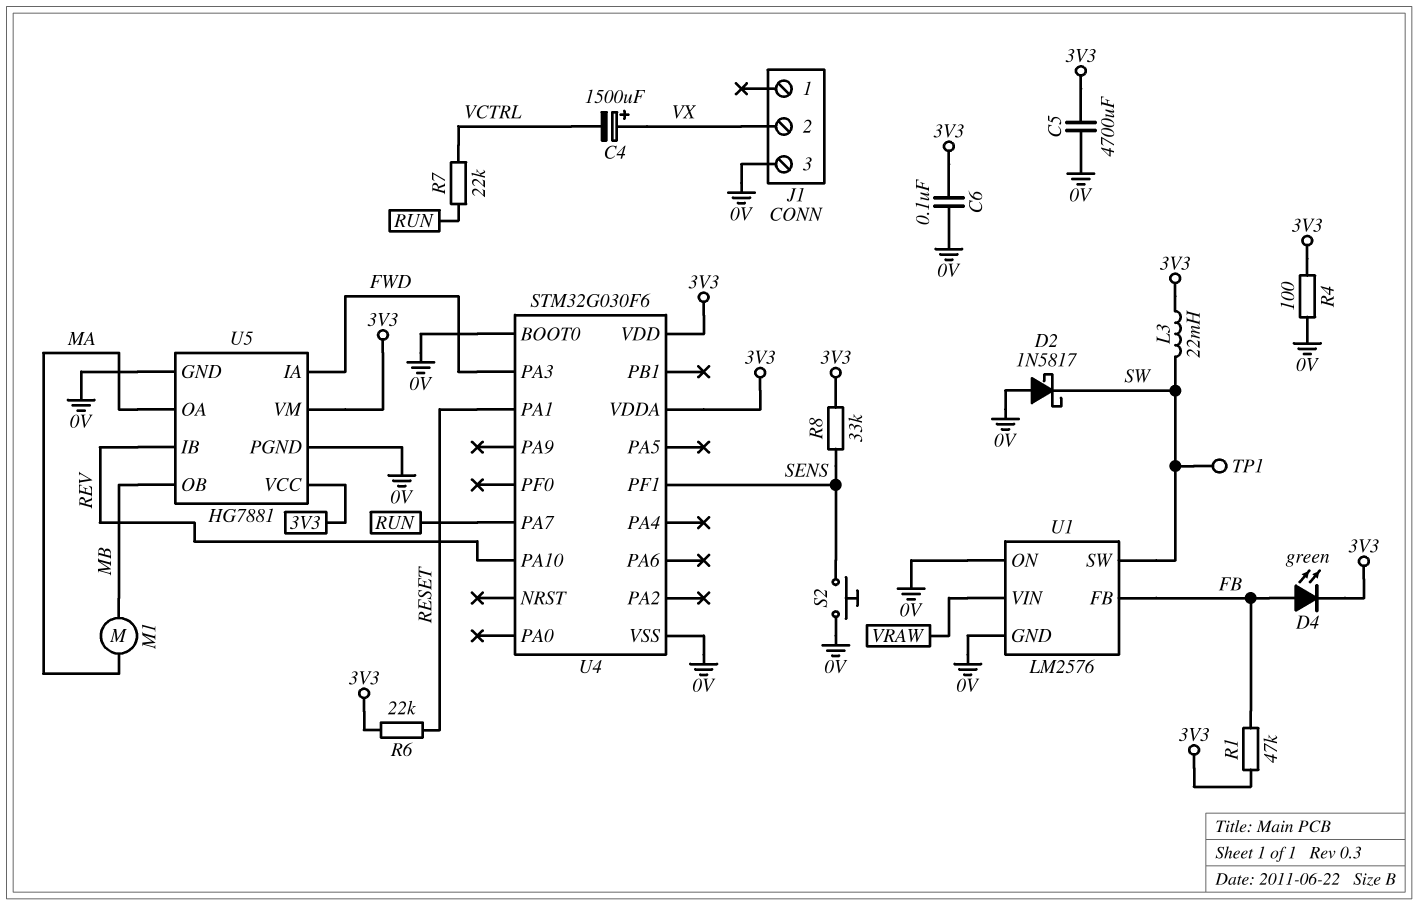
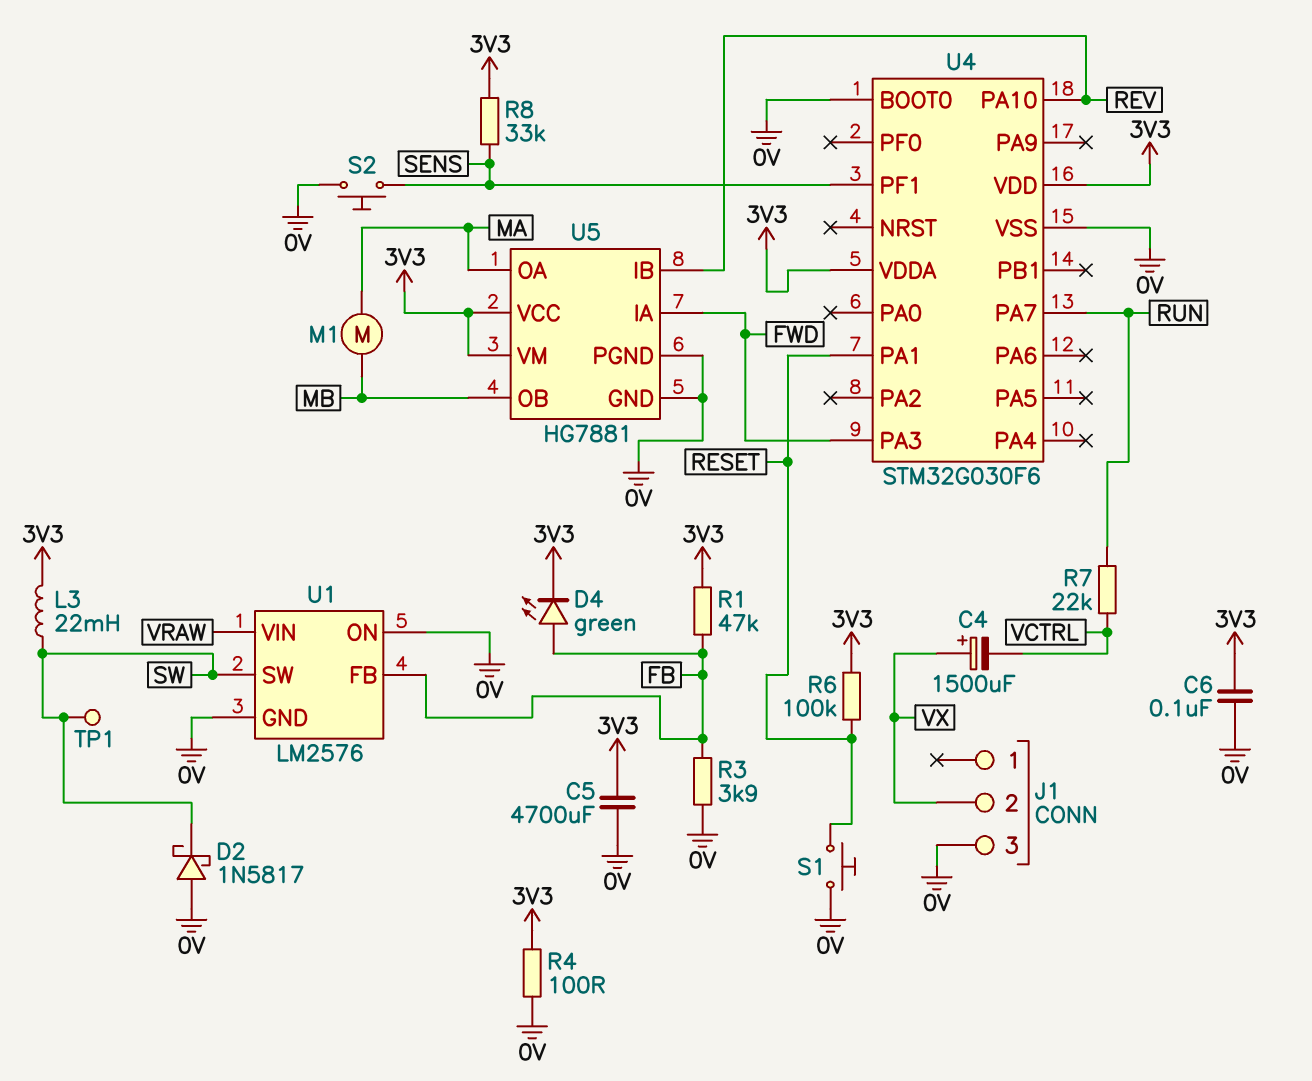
R3: none -> 3.9k (0V, FB)
R6: 22k (3V3, RESET) -> 100k (3V3, RESET)
S1: none -> button (0V, RESET)

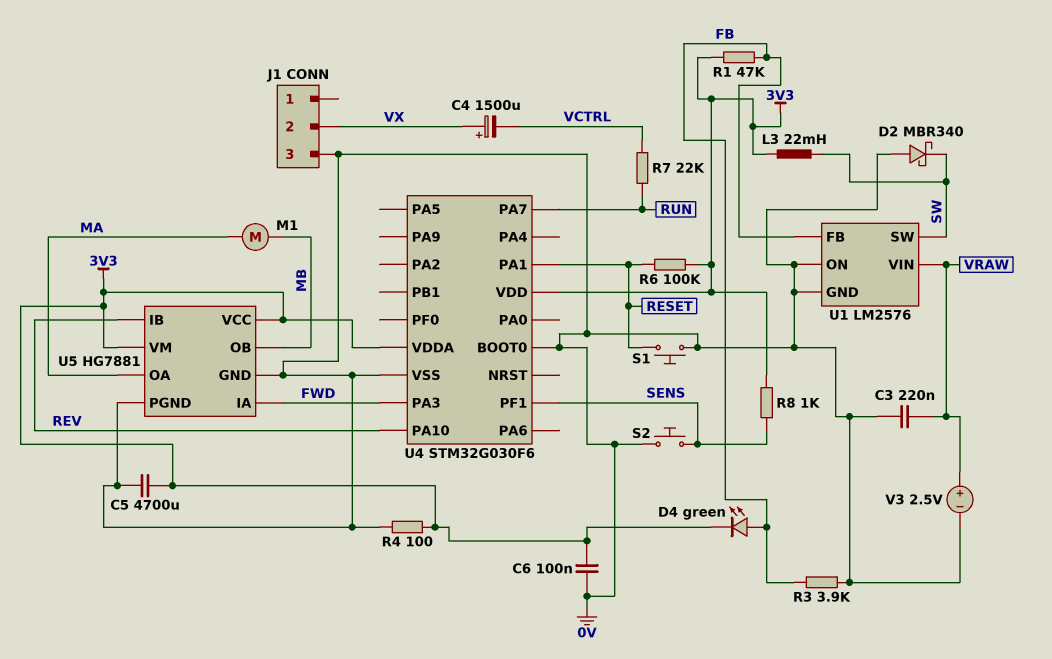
C3: none -> 220nF (0V, VRAW)
D2: schottky 1N5817 (A 0V, K SW) -> schottky MBR340 (A 0V, K SW)
R8: 33k (3V3, SENS) -> 1k (3V3, SENS)
TP1: test point (SW) -> none
V3: none -> 2.5V (plus VRAW, minus 0V)

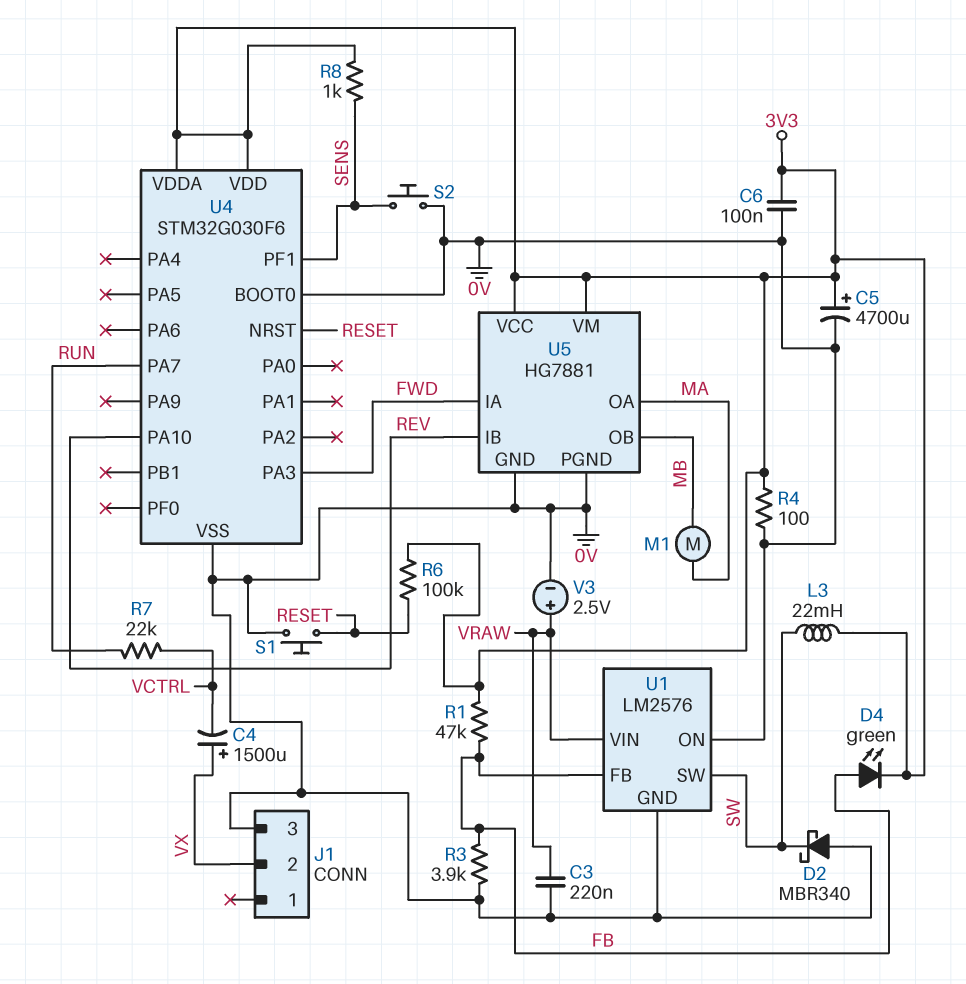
C5: 4700uF (0V, 3V3) -> 4700uF (plus 3V3, minus 0V)
U4 pin NRST: none -> RESET
U4 pin PA1: RESET -> none

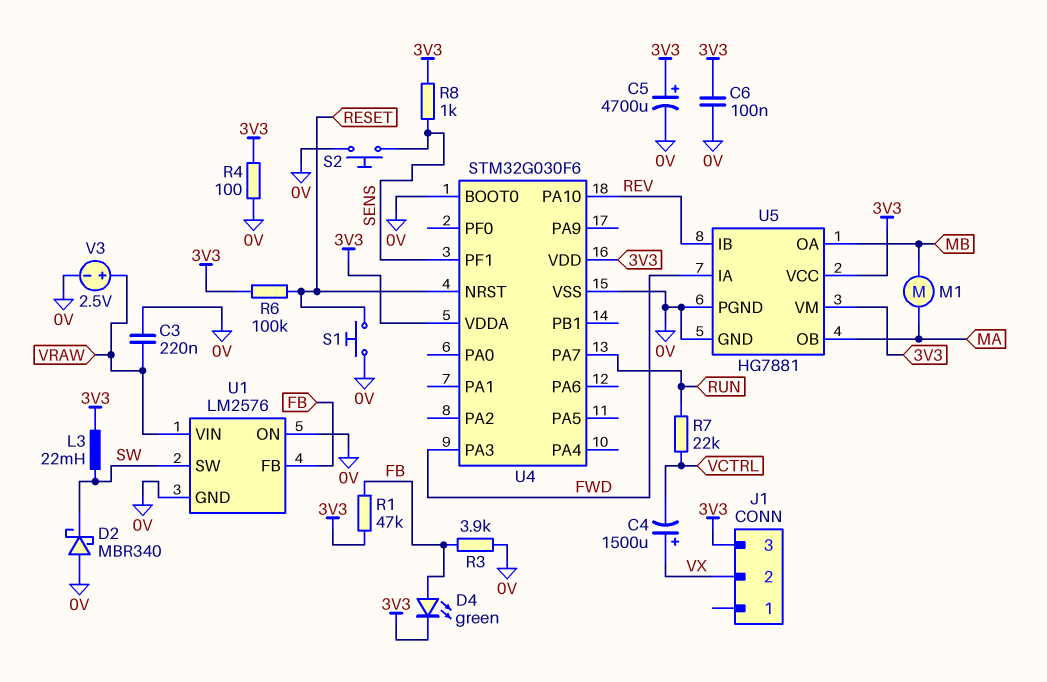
J1 pin 3: 0V -> 3V3
U5 pin OA: MA -> MB
U5 pin OB: MB -> MA

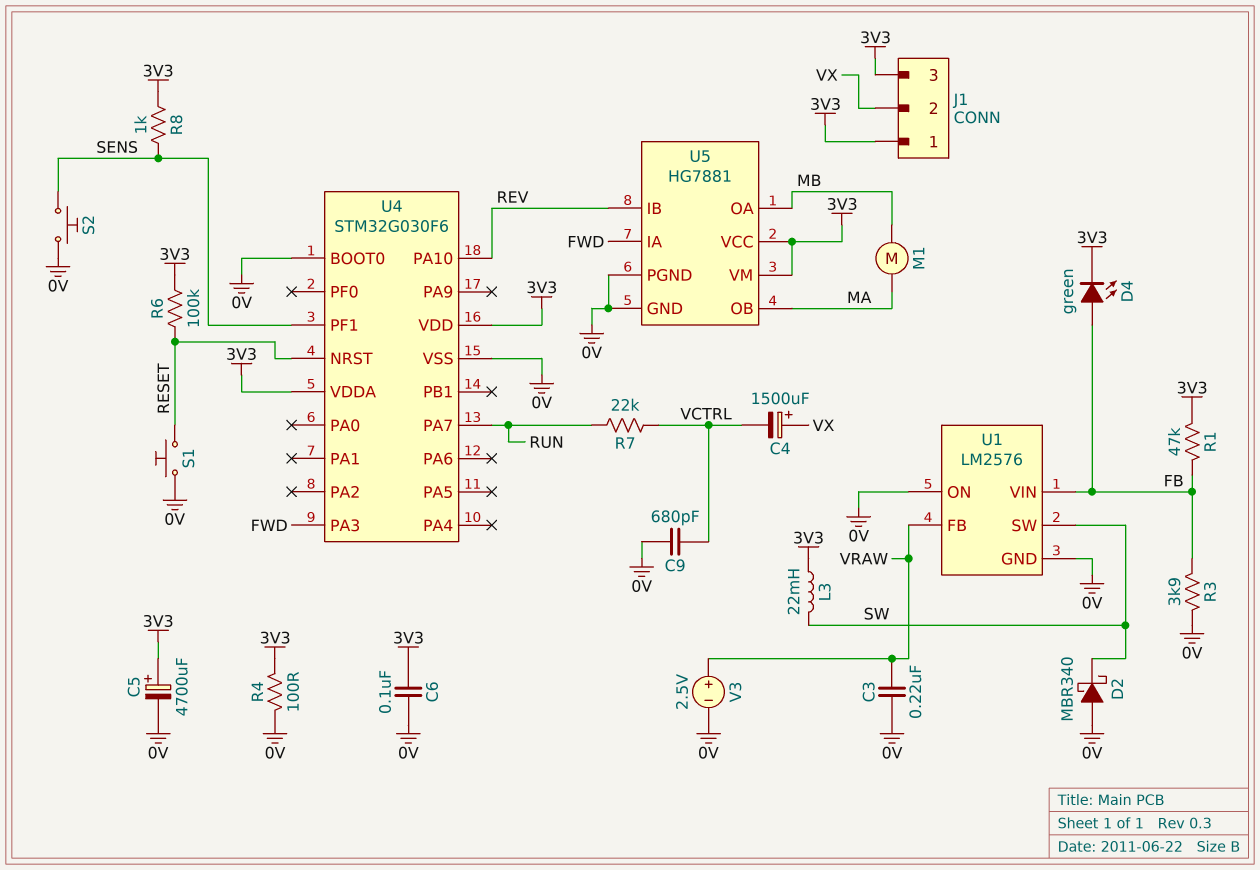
C9: none -> 680pF (0V, VCTRL)
J1 pin 1: none -> 3V3
U1 pin FB: FB -> VRAW
U1 pin VIN: VRAW -> FB

